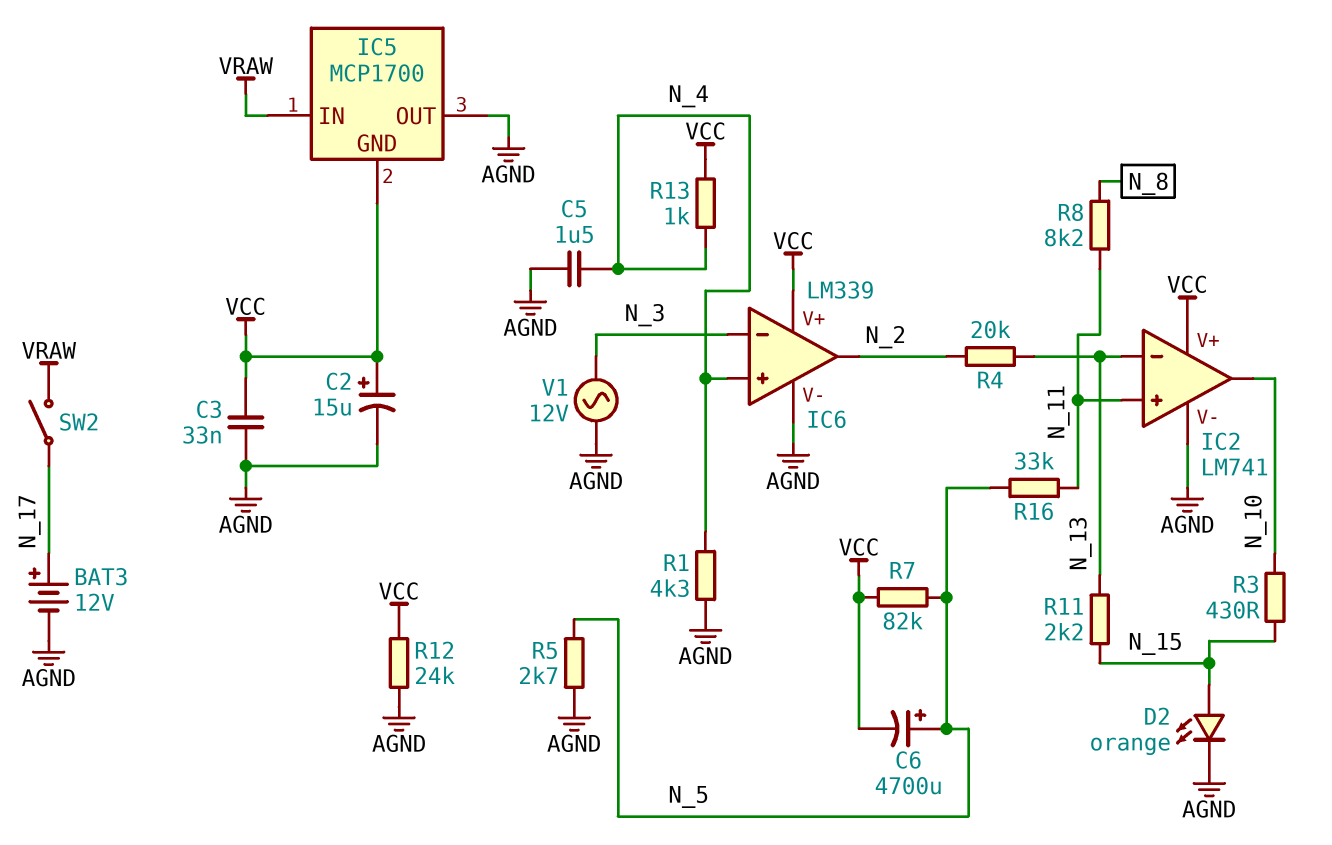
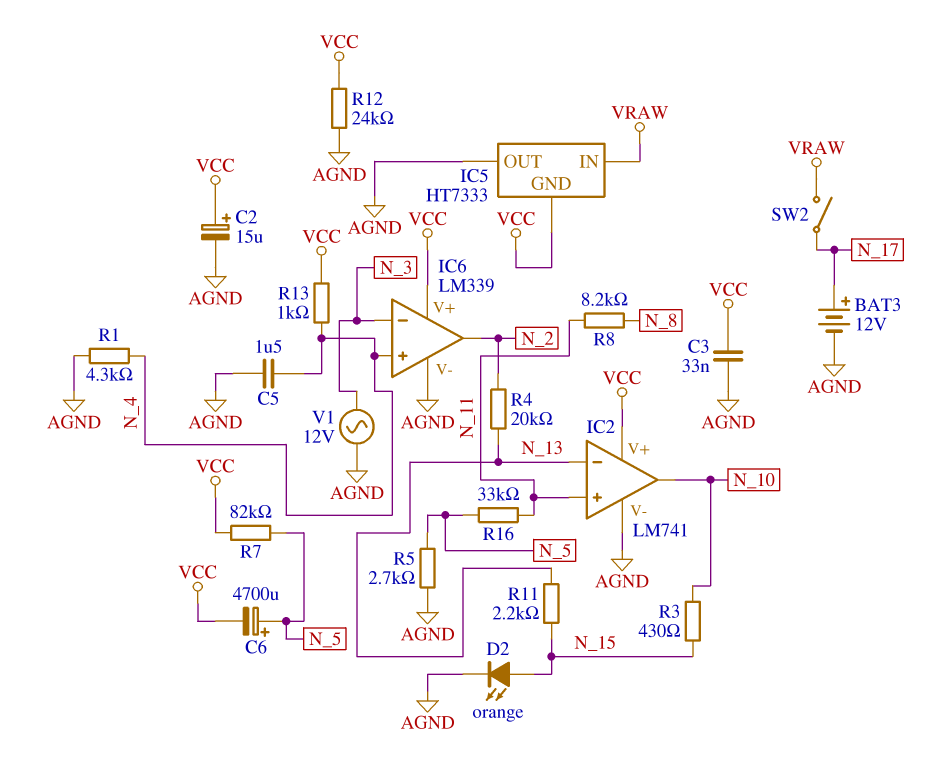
IC5: MCP1700 -> HT7333

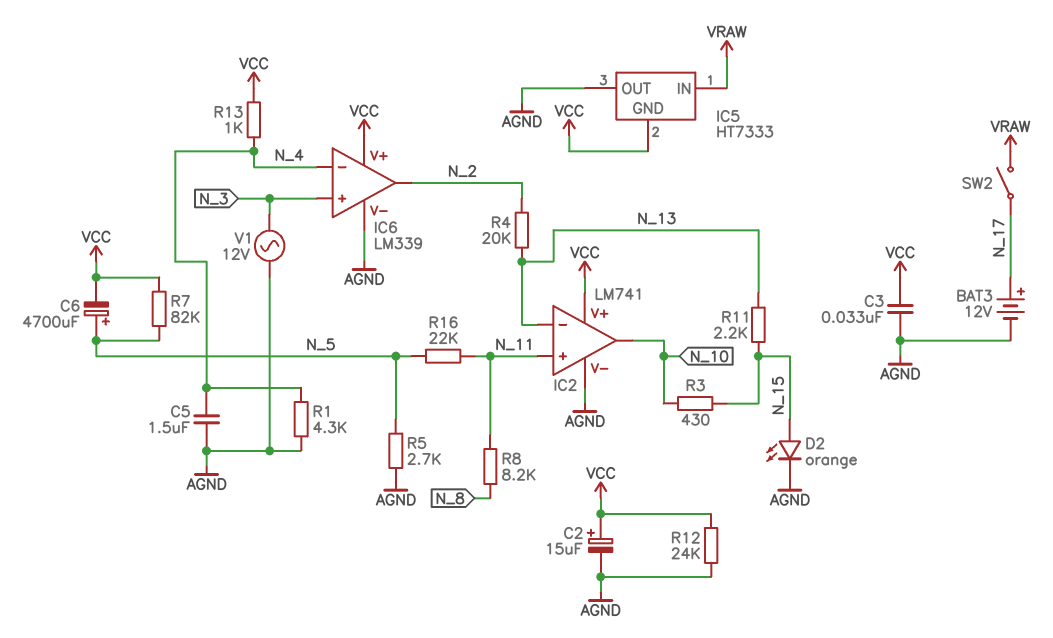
IC6 pin in+: N_4 -> N_3
IC6 pin in-: N_3 -> N_4
R16: 33k (N_5, N_11) -> 22k (N_5, N_11)

